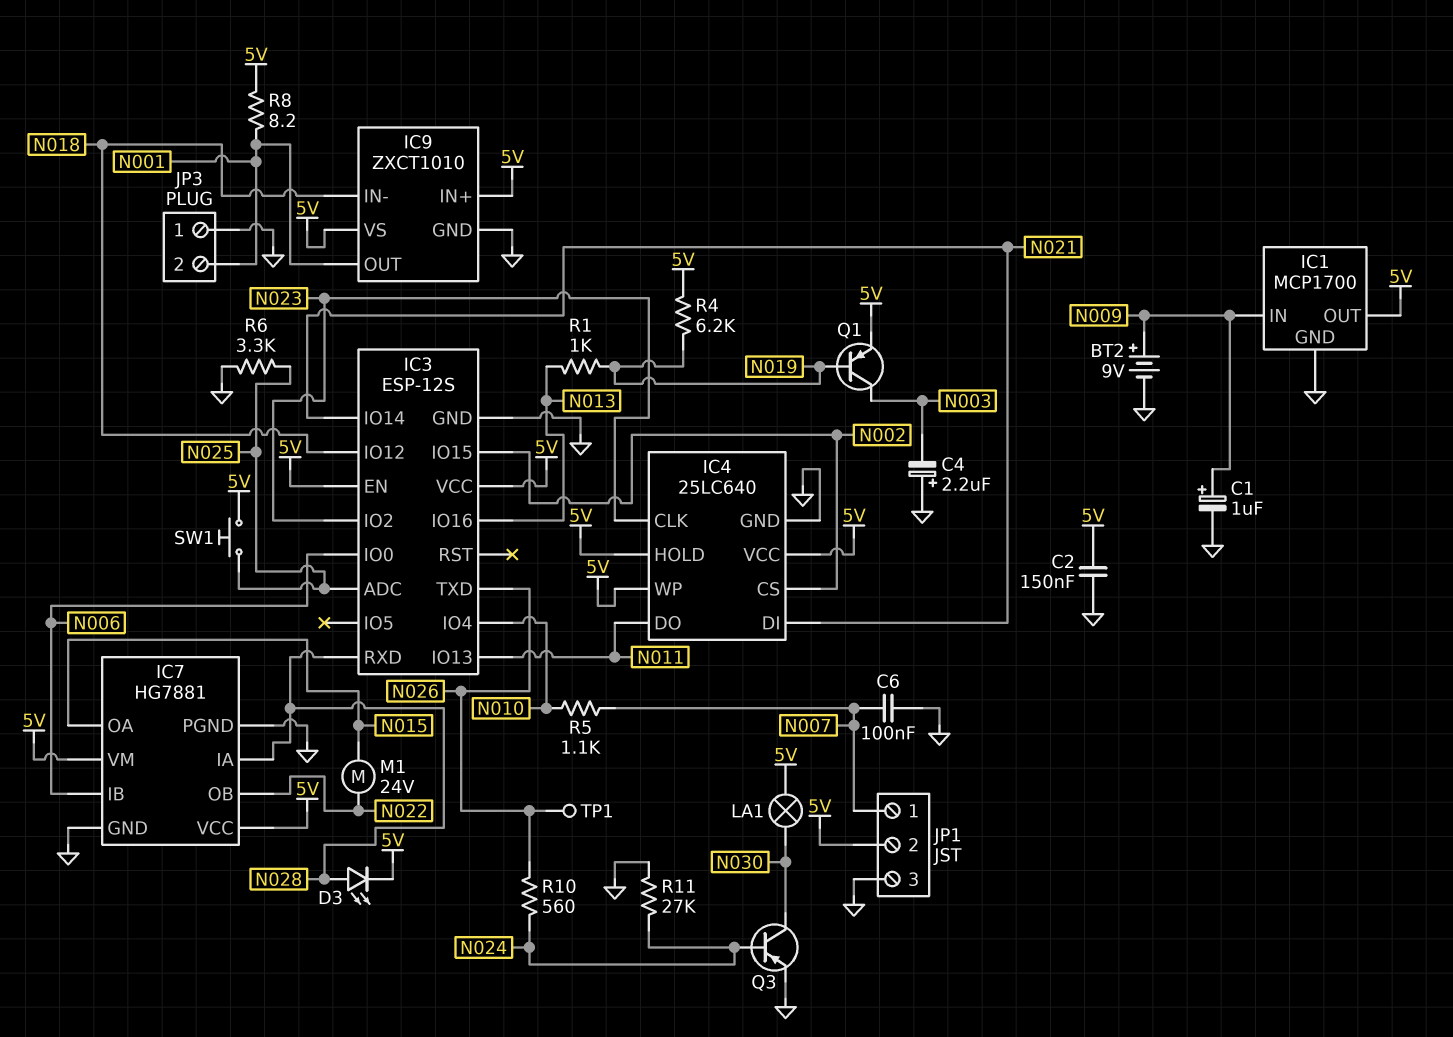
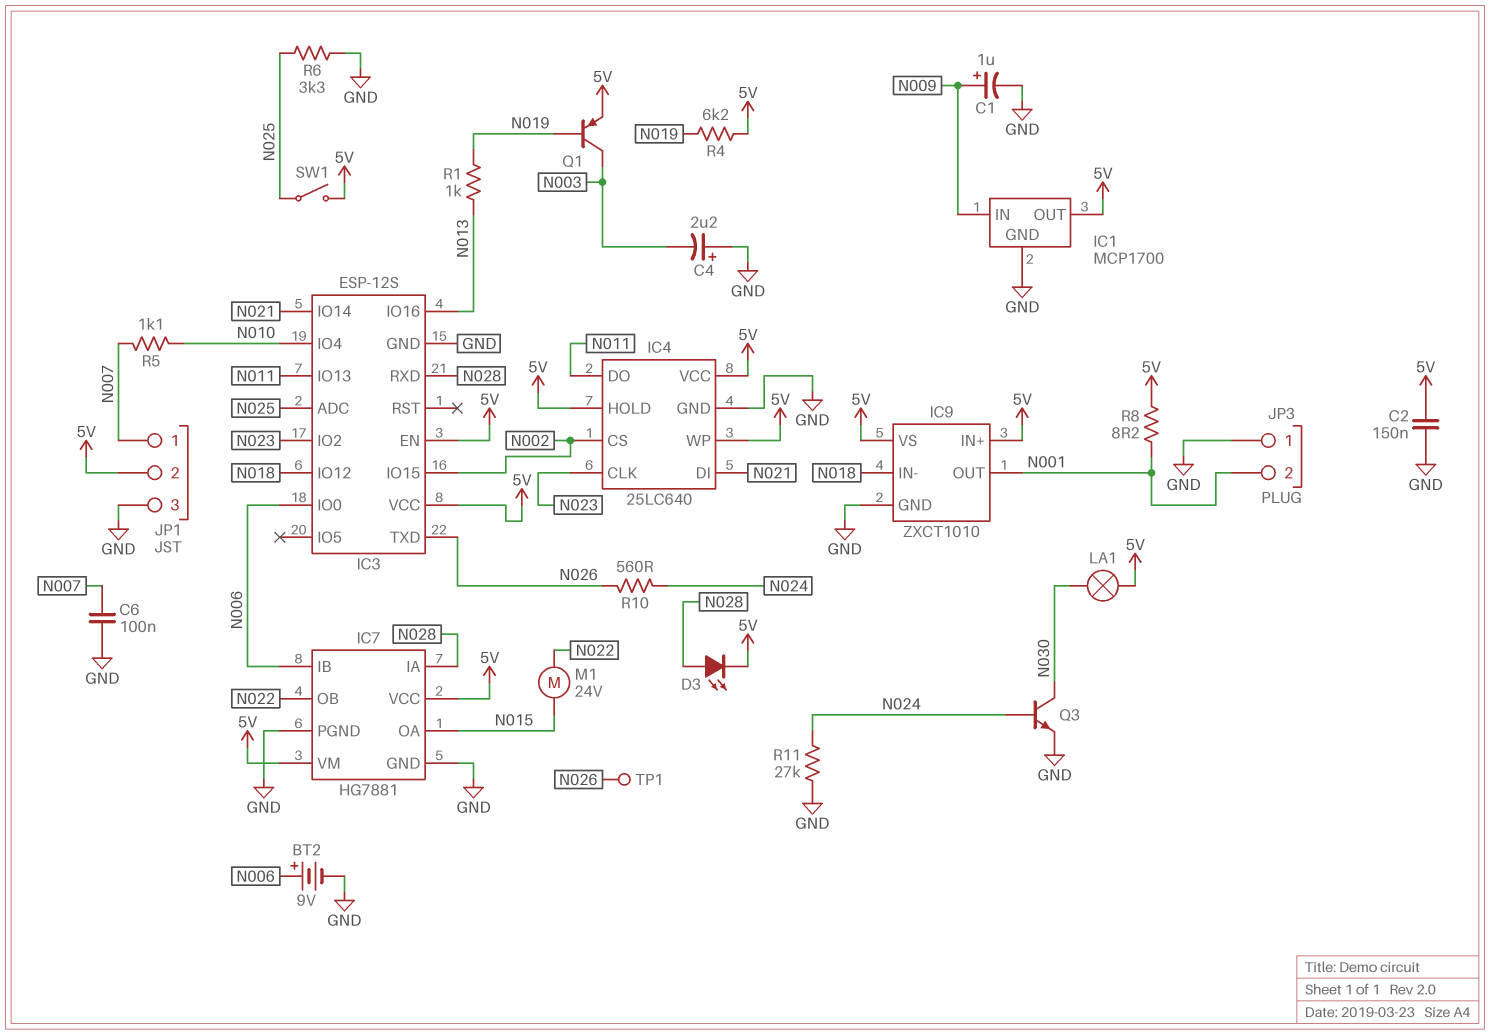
BT2: 9V (plus N009, minus GND) -> 9V (plus N006, minus GND)
Q3: PNP (B N024, C N030, E GND) -> NPN (B N024, C N030, E GND)
SW1: button (5V, N025) -> switch (5V, N025)

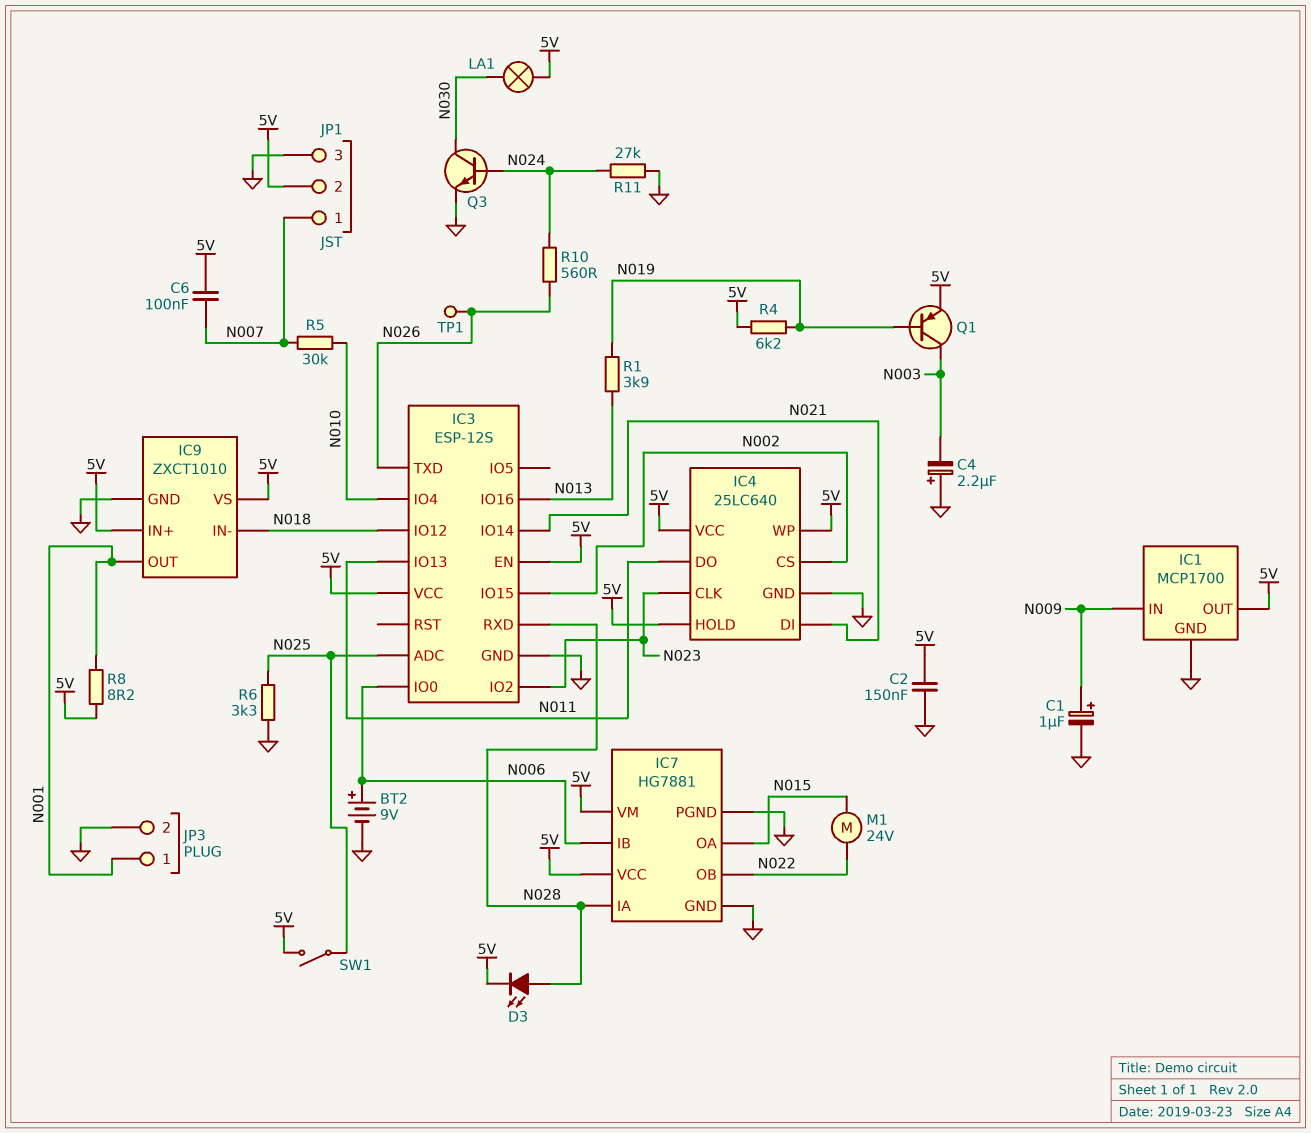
C6: 100nF (GND, N007) -> 100nF (5V, N007)
JP3 pin 1: GND -> N001
JP3 pin 2: N001 -> GND
R1: 1k (N013, N019) -> 3.9k (N013, N019)
R5: 1.1k (N007, N010) -> 30k (N007, N010)

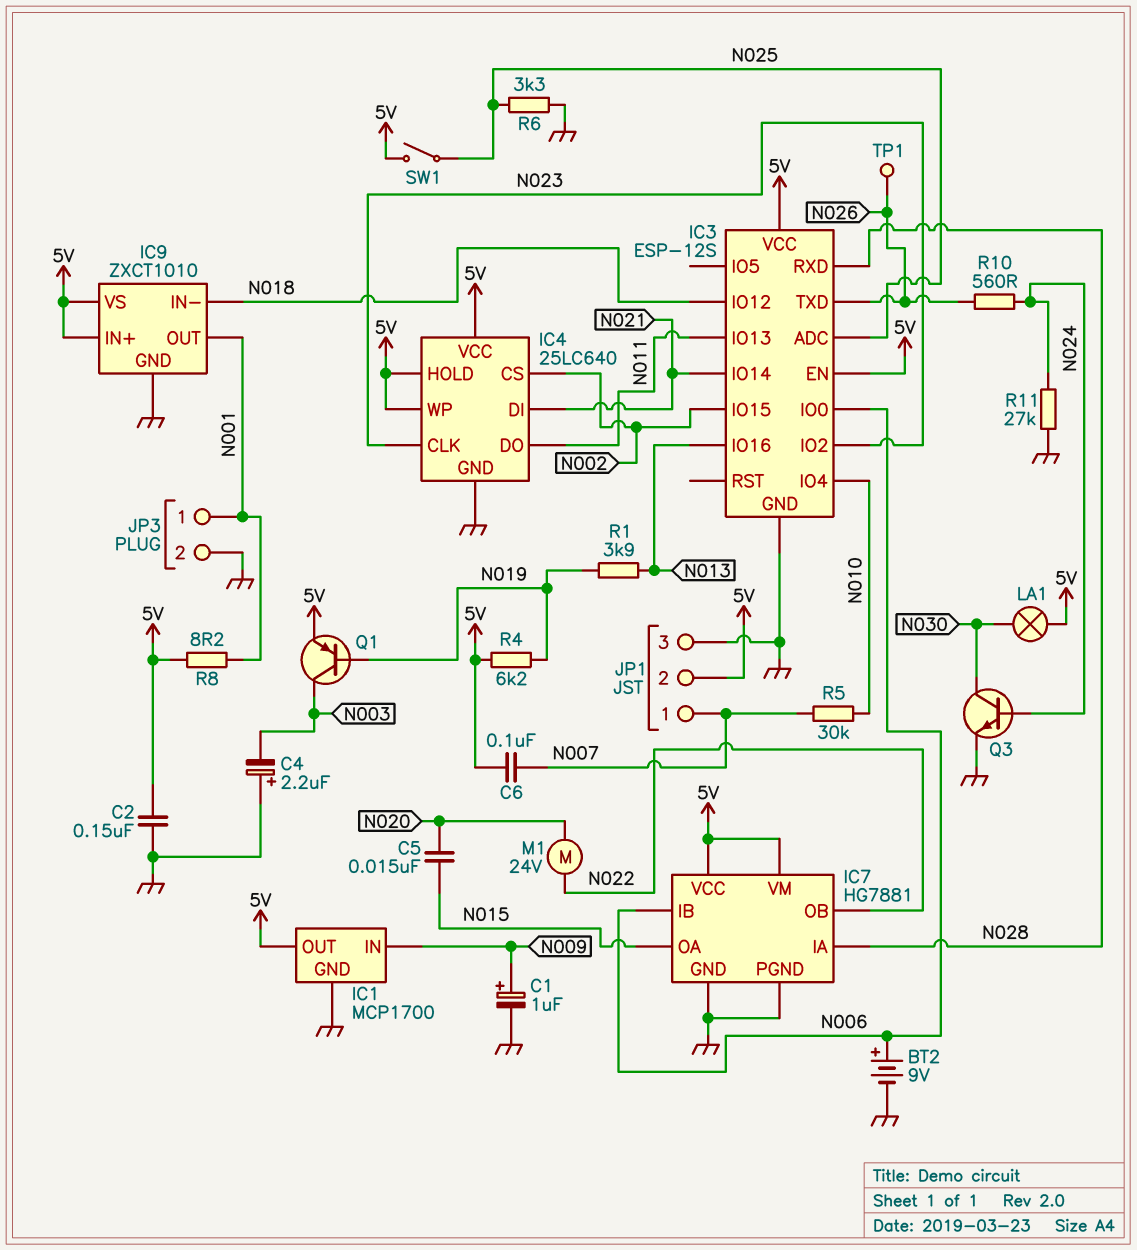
C5: none -> 15nF (N015, N020)
D3: LED (A N028, K 5V) -> none
M1: motor 24V (N015, N022) -> motor 24V (N020, N022)

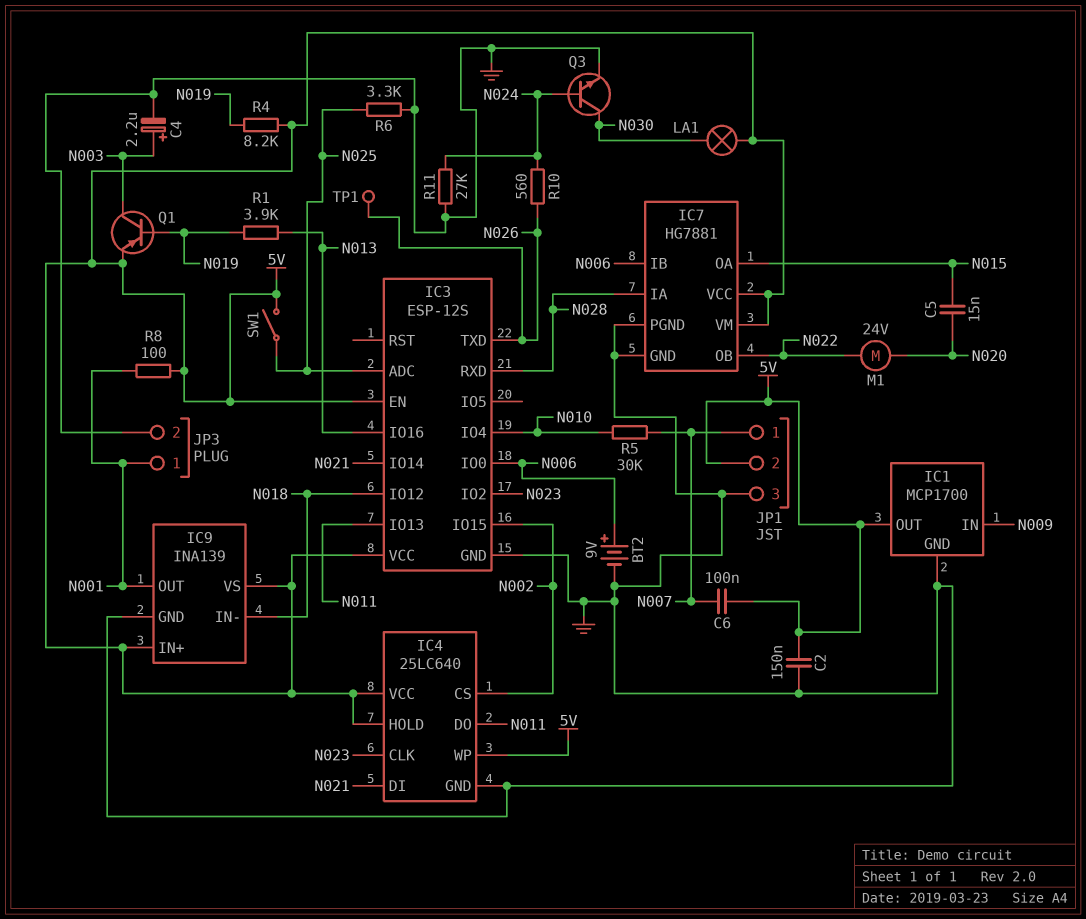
C1: 1uF (plus N009, minus GND) -> none
C4: 2.2uF (plus GND, minus N003) -> 2.2uF (plus N003, minus GND)
IC9: ZXCT1010 -> INA139
R4: 6.2k (5V, N019) -> 8.2k (5V, N019)
R8: 8.2 (5V, N001) -> 100 (5V, N001)

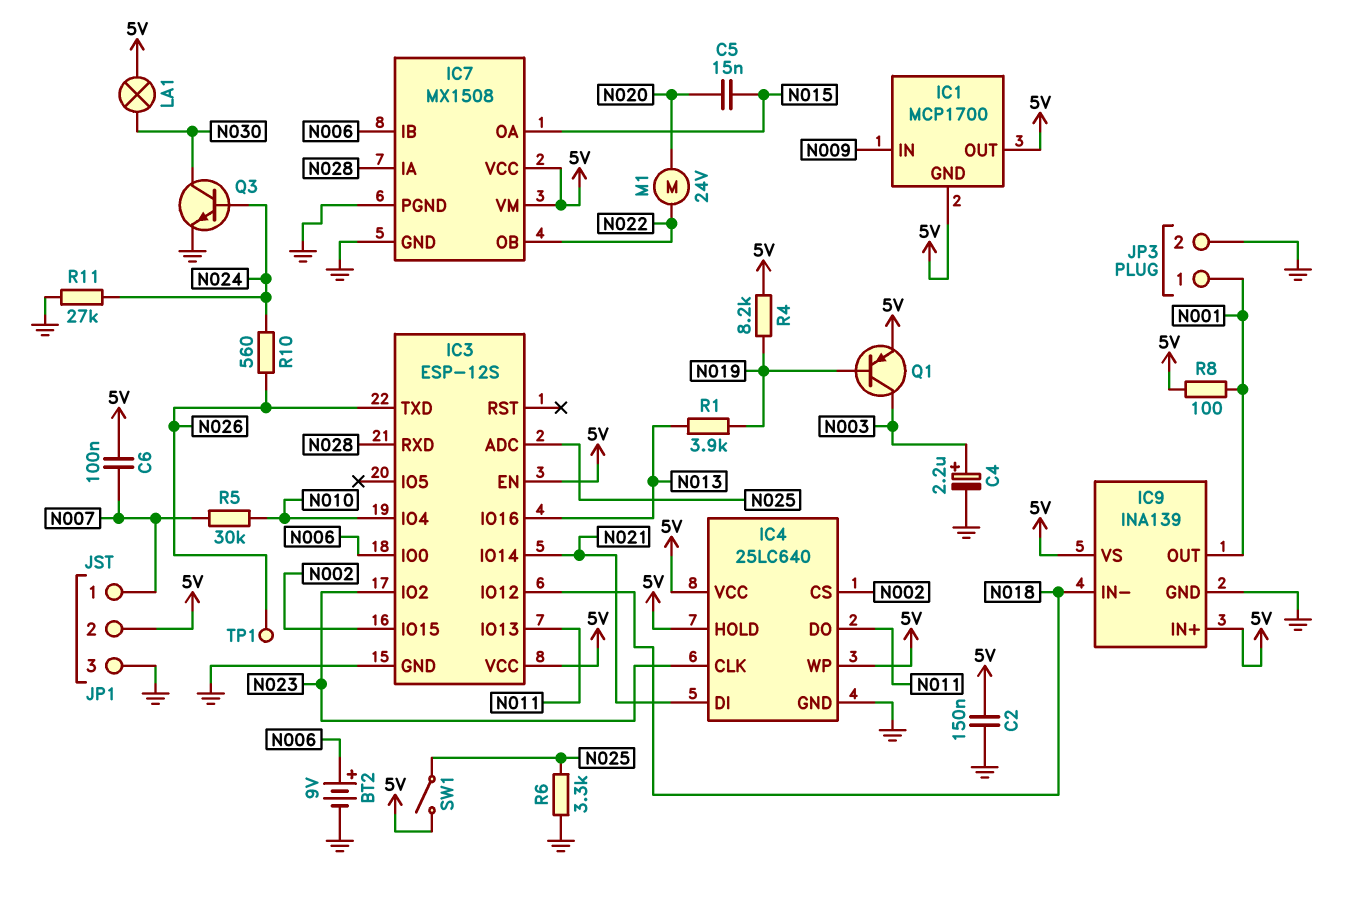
IC1 pin GND: GND -> 5V
IC7: HG7881 -> MX1508

